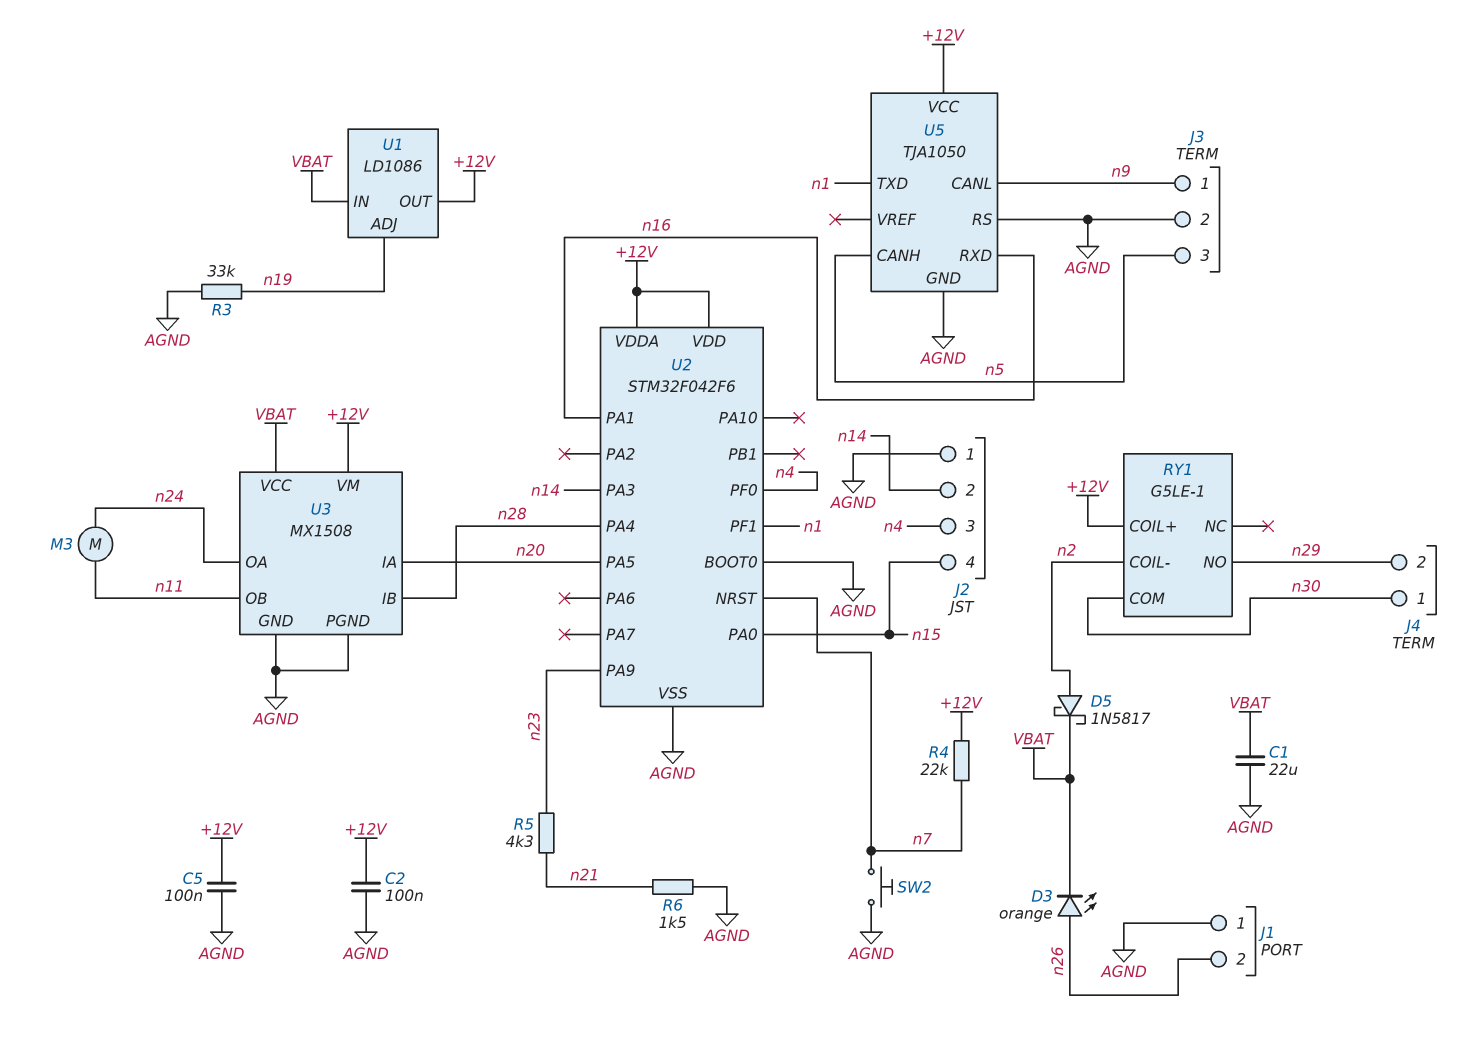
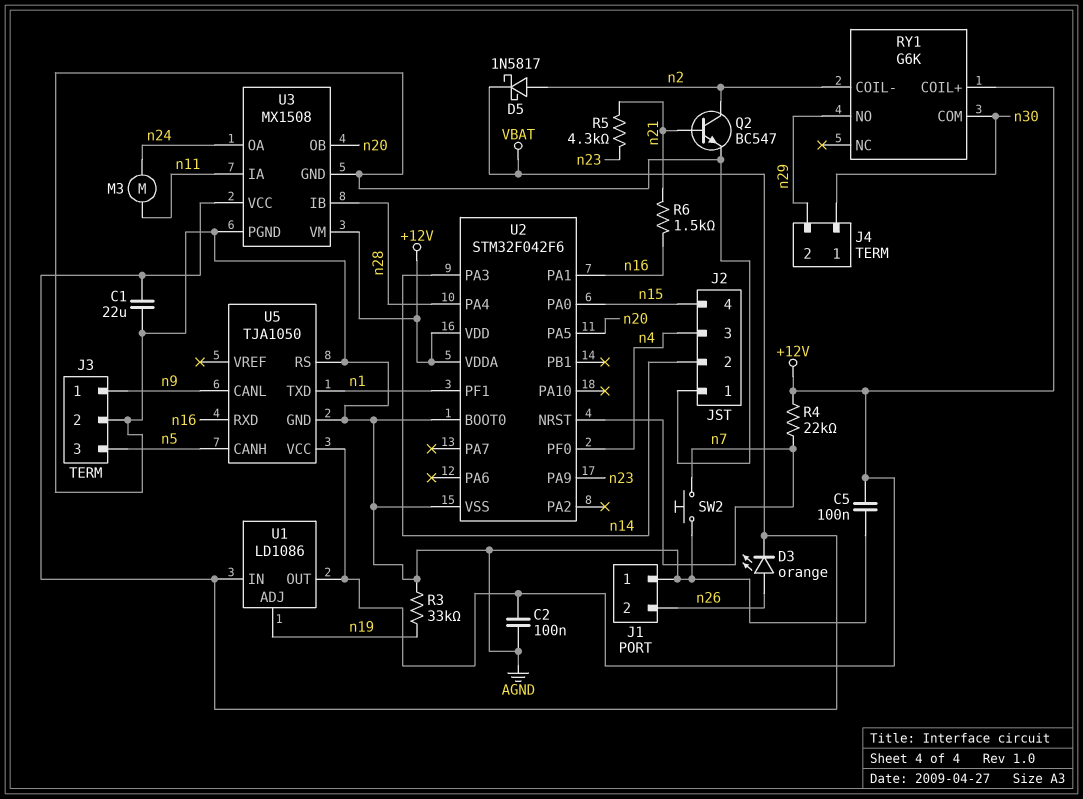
Q2: none -> NPN BC547 (B n21, C n2, E AGND)
R6: 1.5k (AGND, n21) -> 1.5k (n16, n21)
RY1: G5LE-1 -> G6K
U3 pin IA: n20 -> n11
U3 pin OB: n11 -> n20

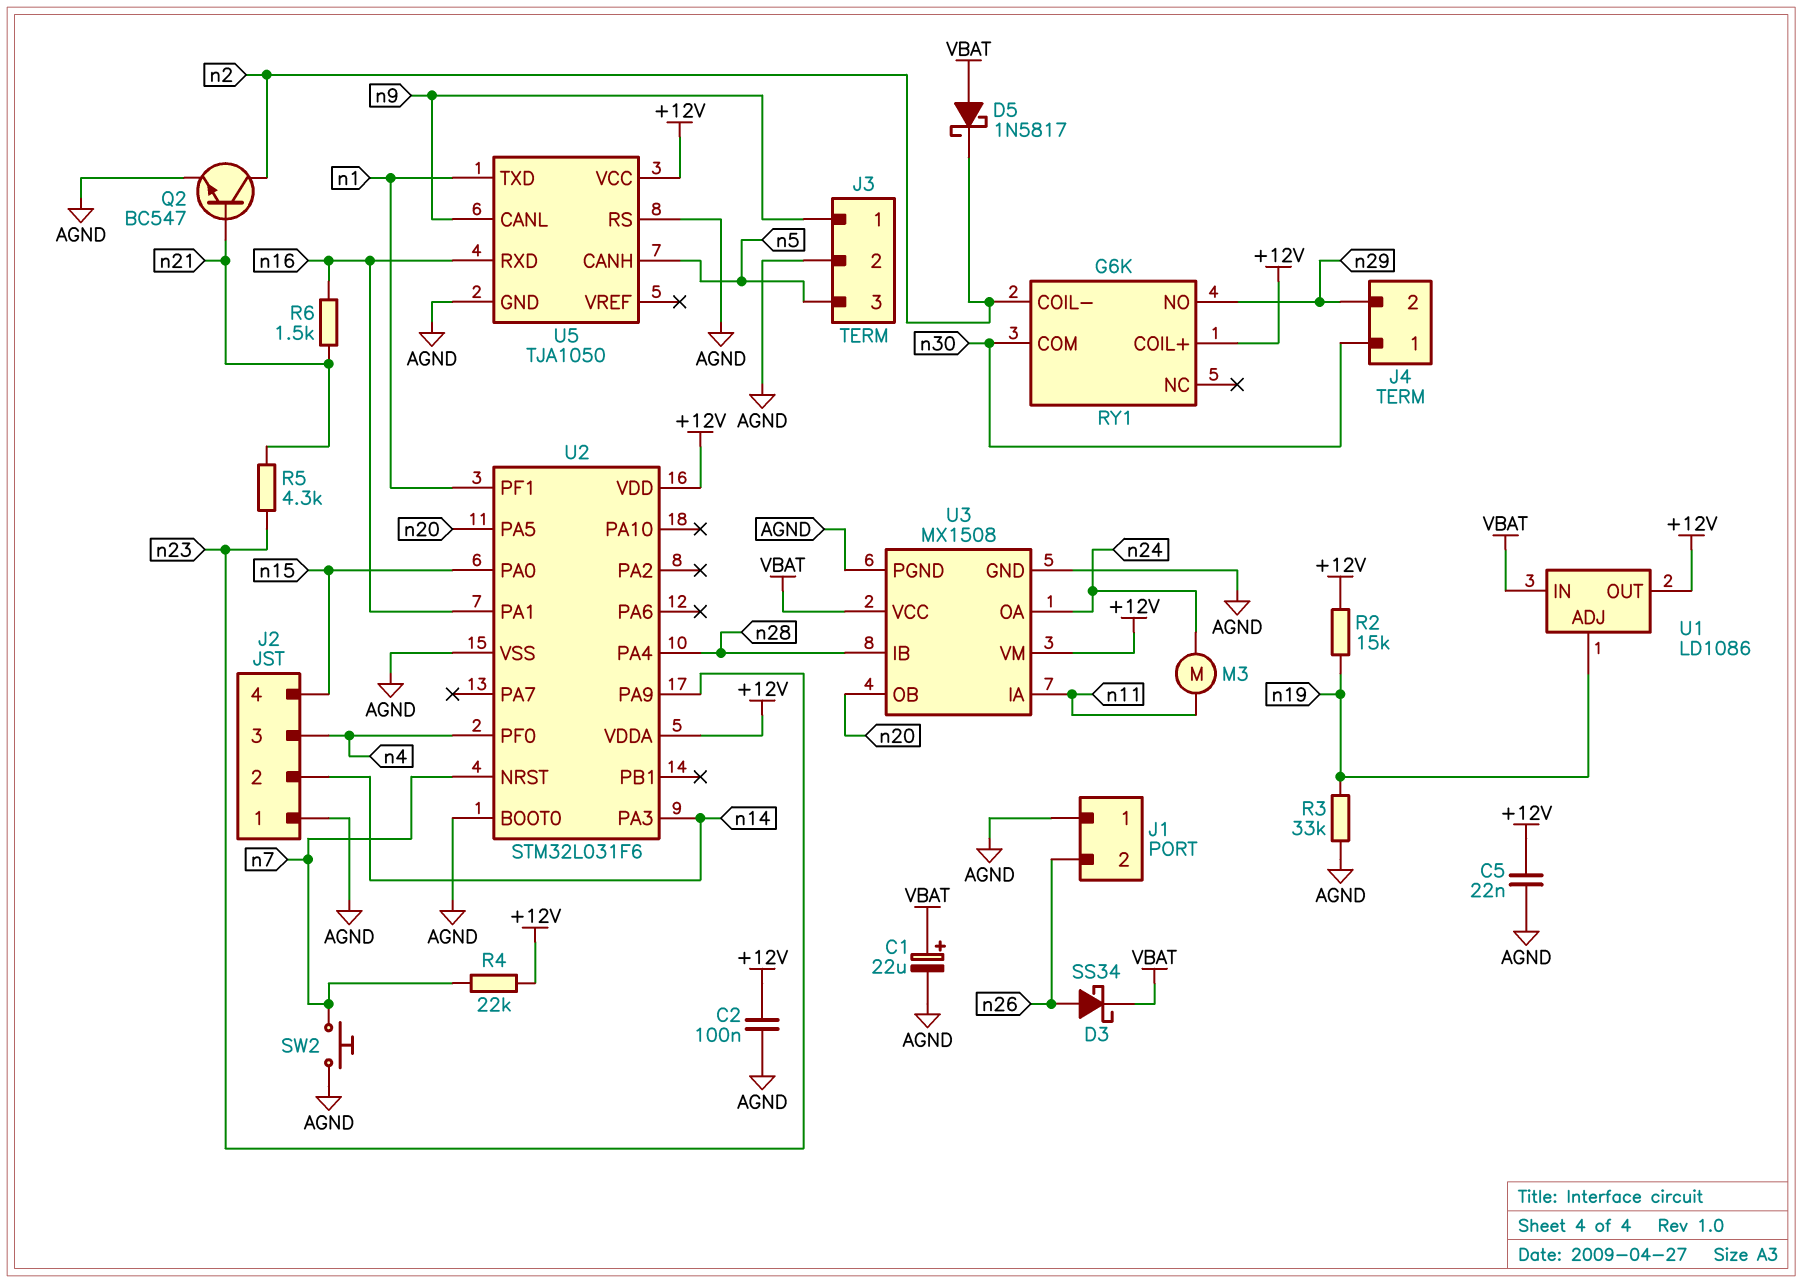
C1: 22uF (AGND, VBAT) -> 22uF (plus VBAT, minus AGND)
C5: 100nF (+12V, AGND) -> 22nF (+12V, AGND)
D3: LED orange (A n26, K VBAT) -> schottky SS34 (A n26, K VBAT)
D5: schottky 1N5817 (A n2, K VBAT) -> schottky 1N5817 (A VBAT, K n2)
R2: none -> 15k (+12V, n19)
U2: STM32F042F6 -> STM32L031F6

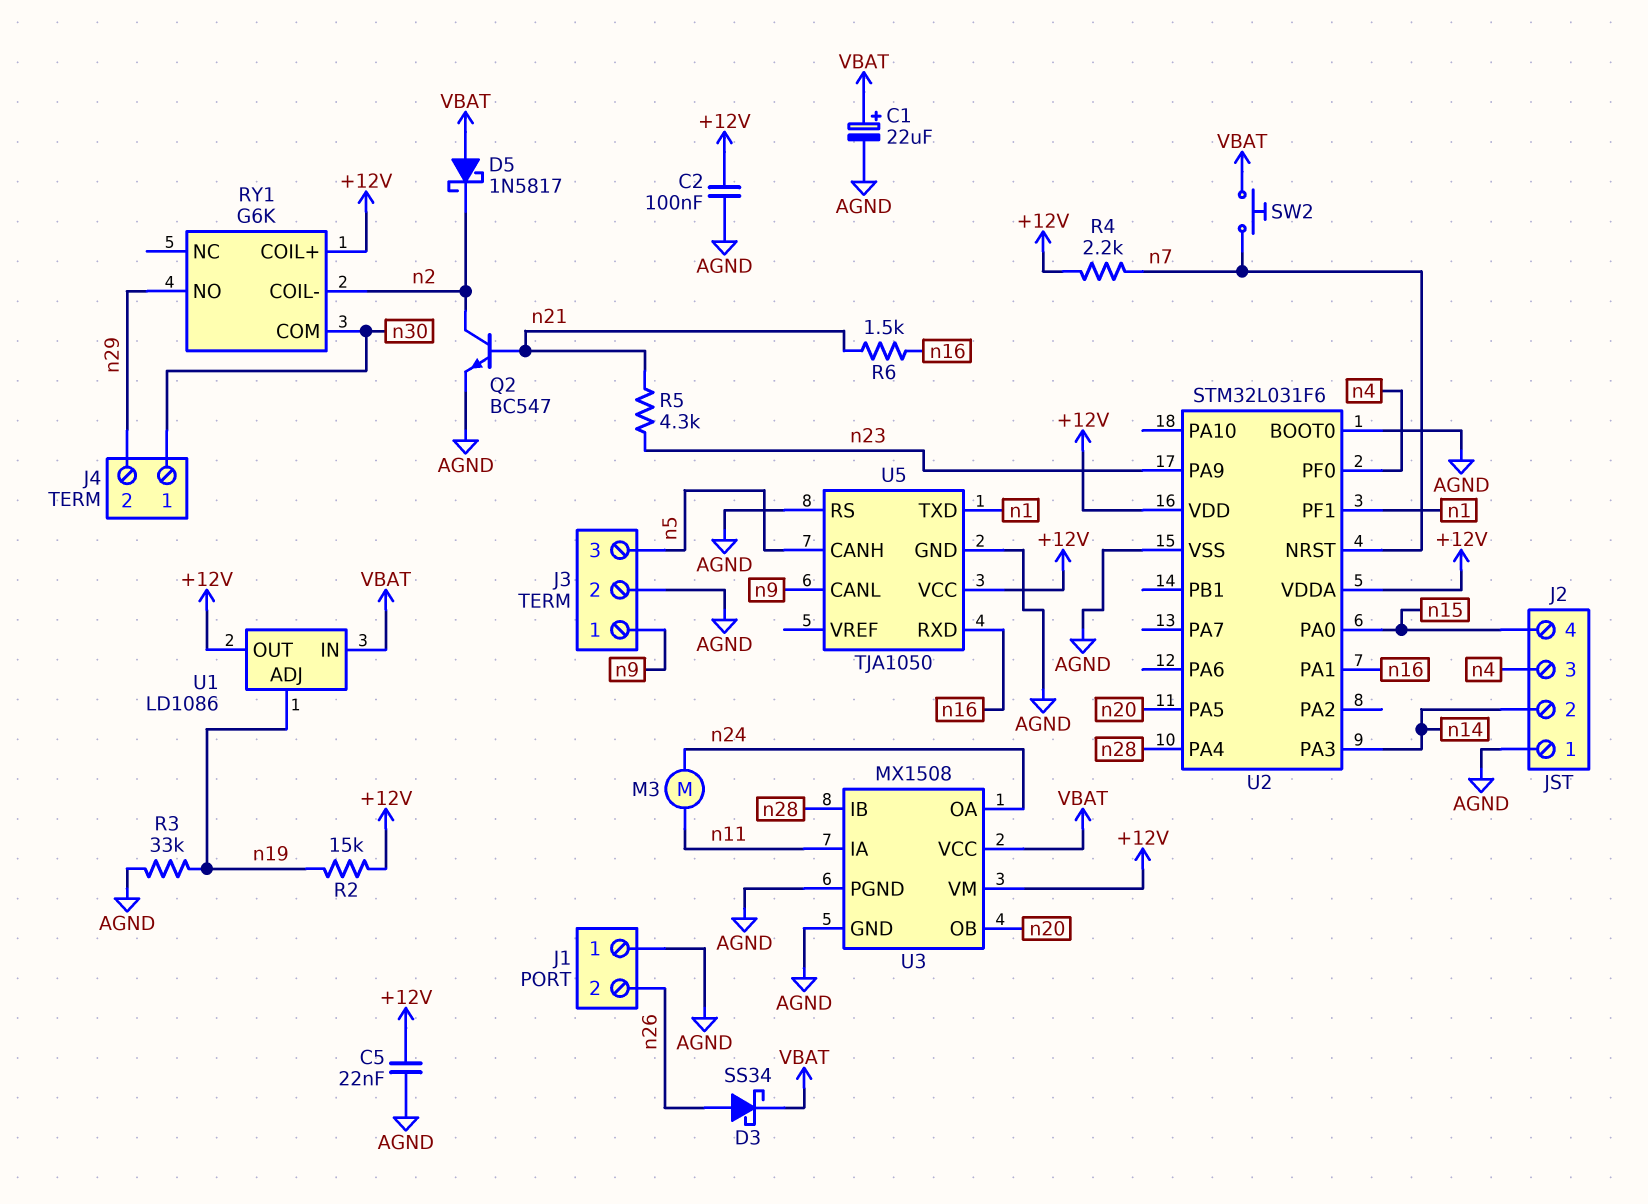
R4: 22k (+12V, n7) -> 2.2k (+12V, n7)
SW2: button (AGND, n7) -> button (VBAT, n7)

